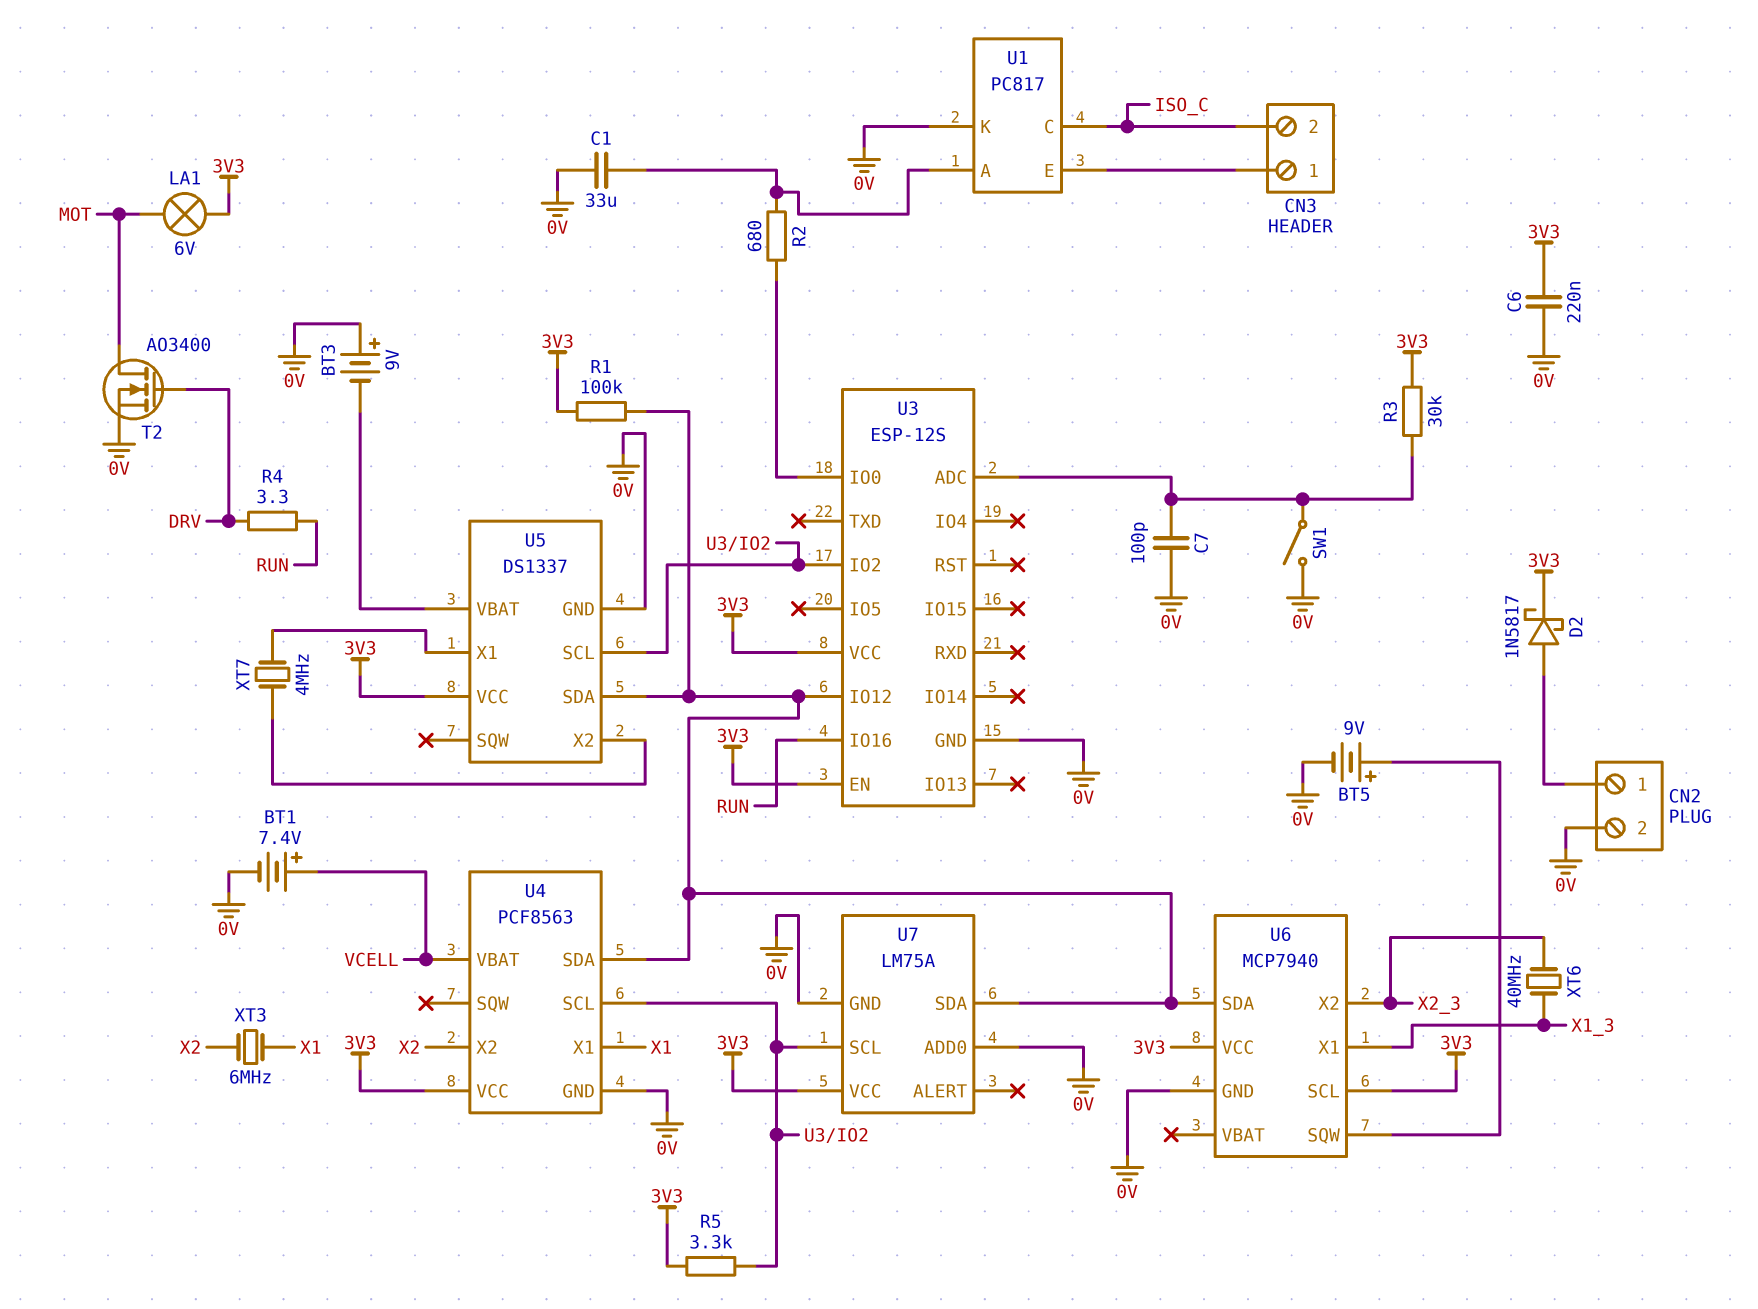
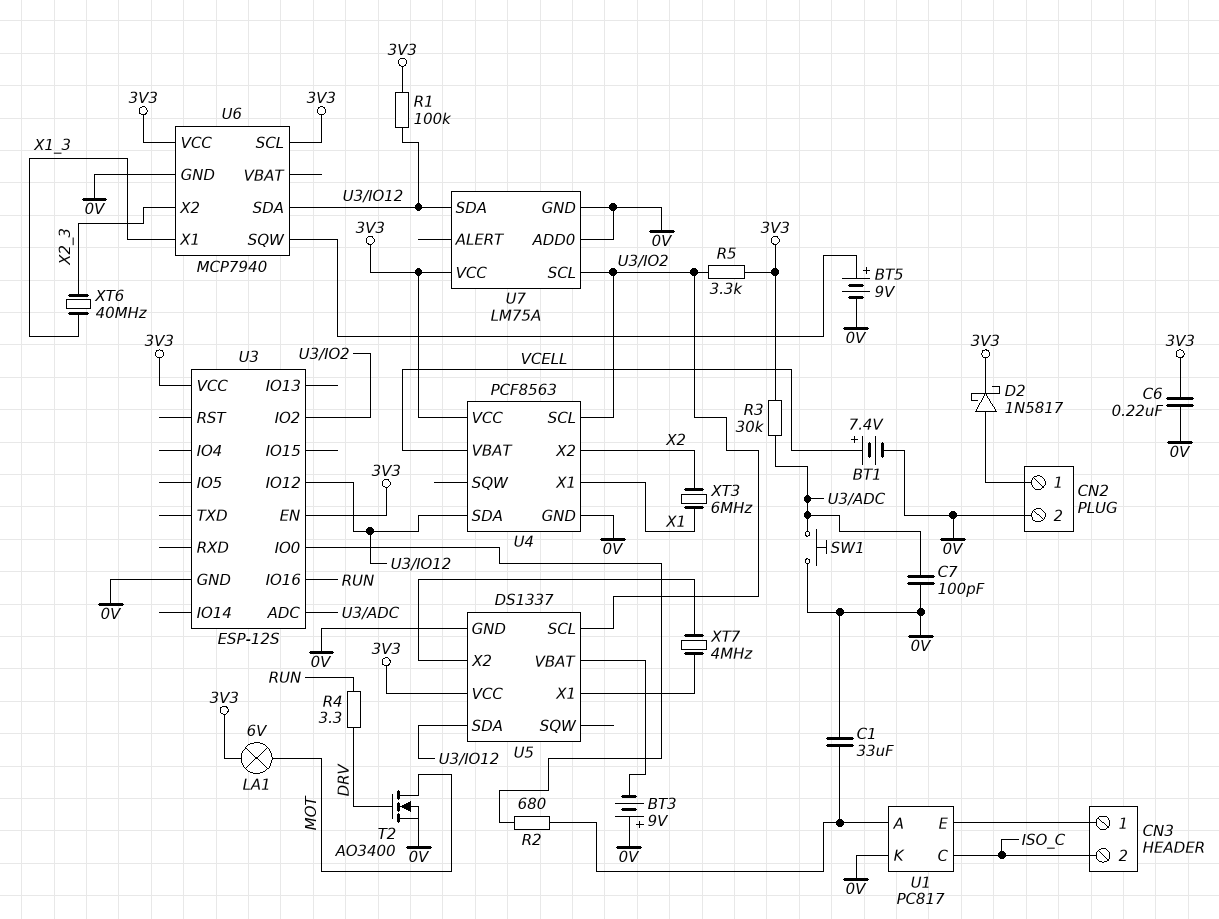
SW1: switch (0V, U3/ADC) -> button (0V, U3/ADC)

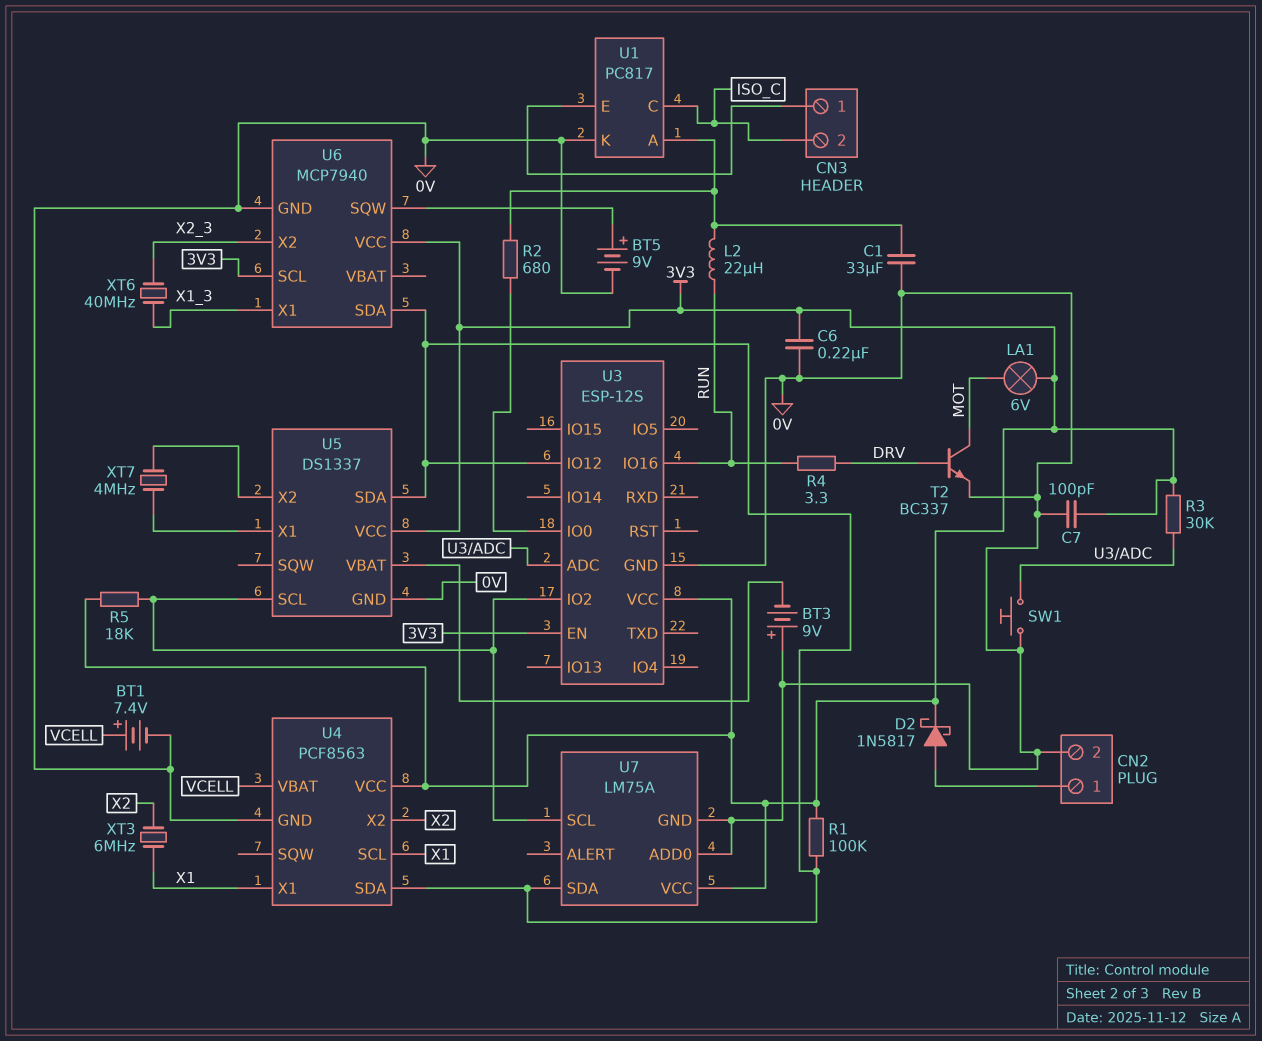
C7: 100pF (0V, U3/ADC) -> 100pF (0V, 3V3)
L2: none -> 22uH (RUN, U1/A)
R5: 3.3k (3V3, U3/IO2) -> 18k (3V3, U3/IO2)
T2: NMOS AO3400 (G DRV, D MOT, S 0V) -> NPN BC337 (B DRV, C MOT, E 0V)
U4 pin SCL: U3/IO2 -> X1

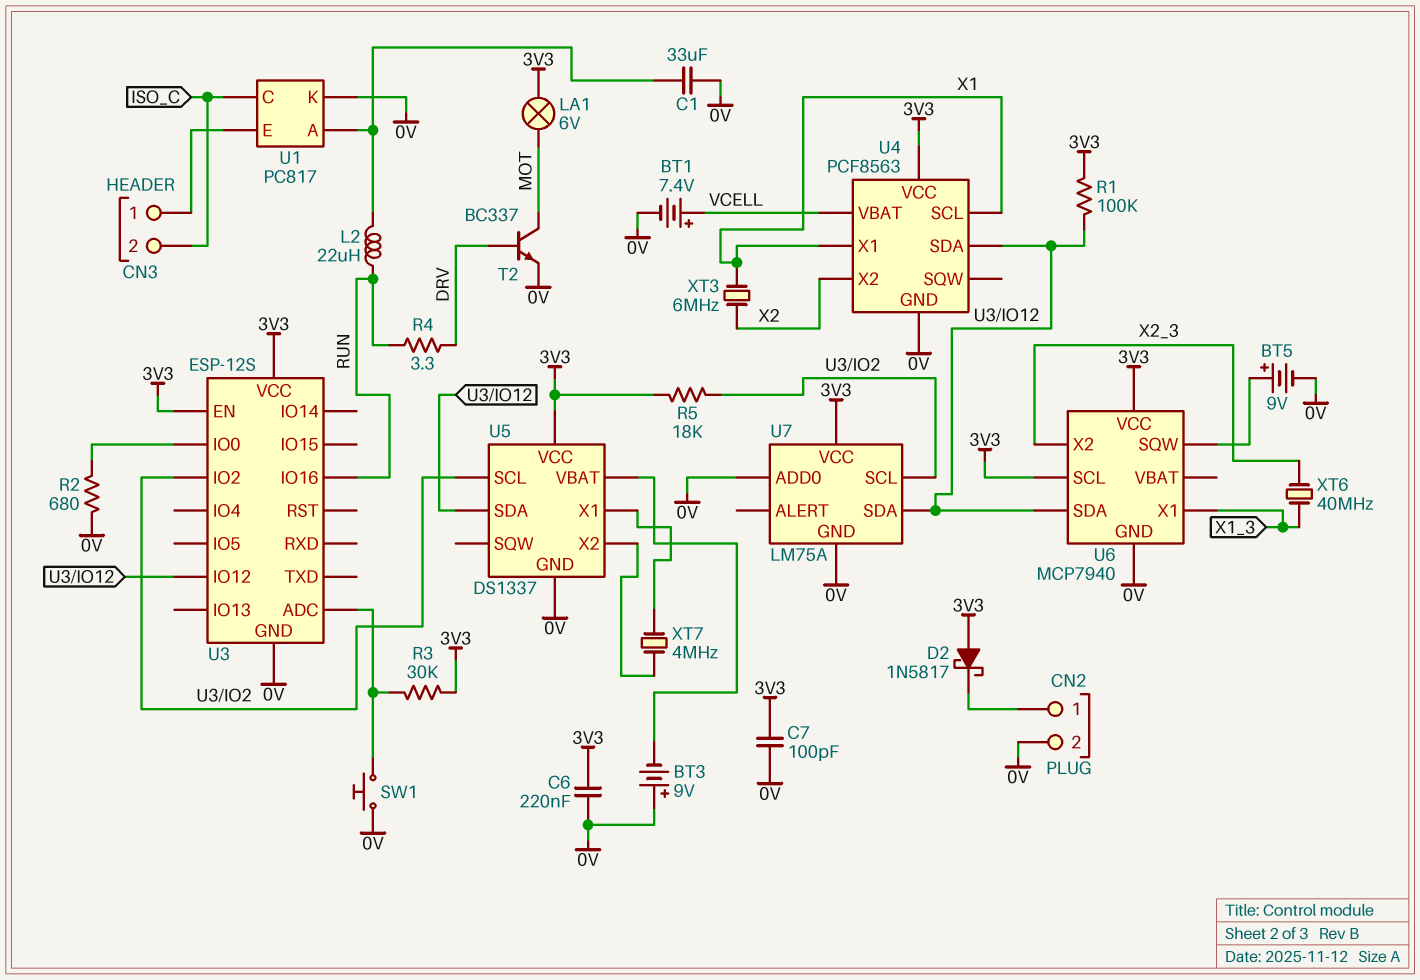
D2: schottky 1N5817 (A CN2/1, K 3V3) -> schottky 1N5817 (A 3V3, K CN2/1)
R2: 680 (U1/A, U3/IO0) -> 680 (0V, U3/IO0)

